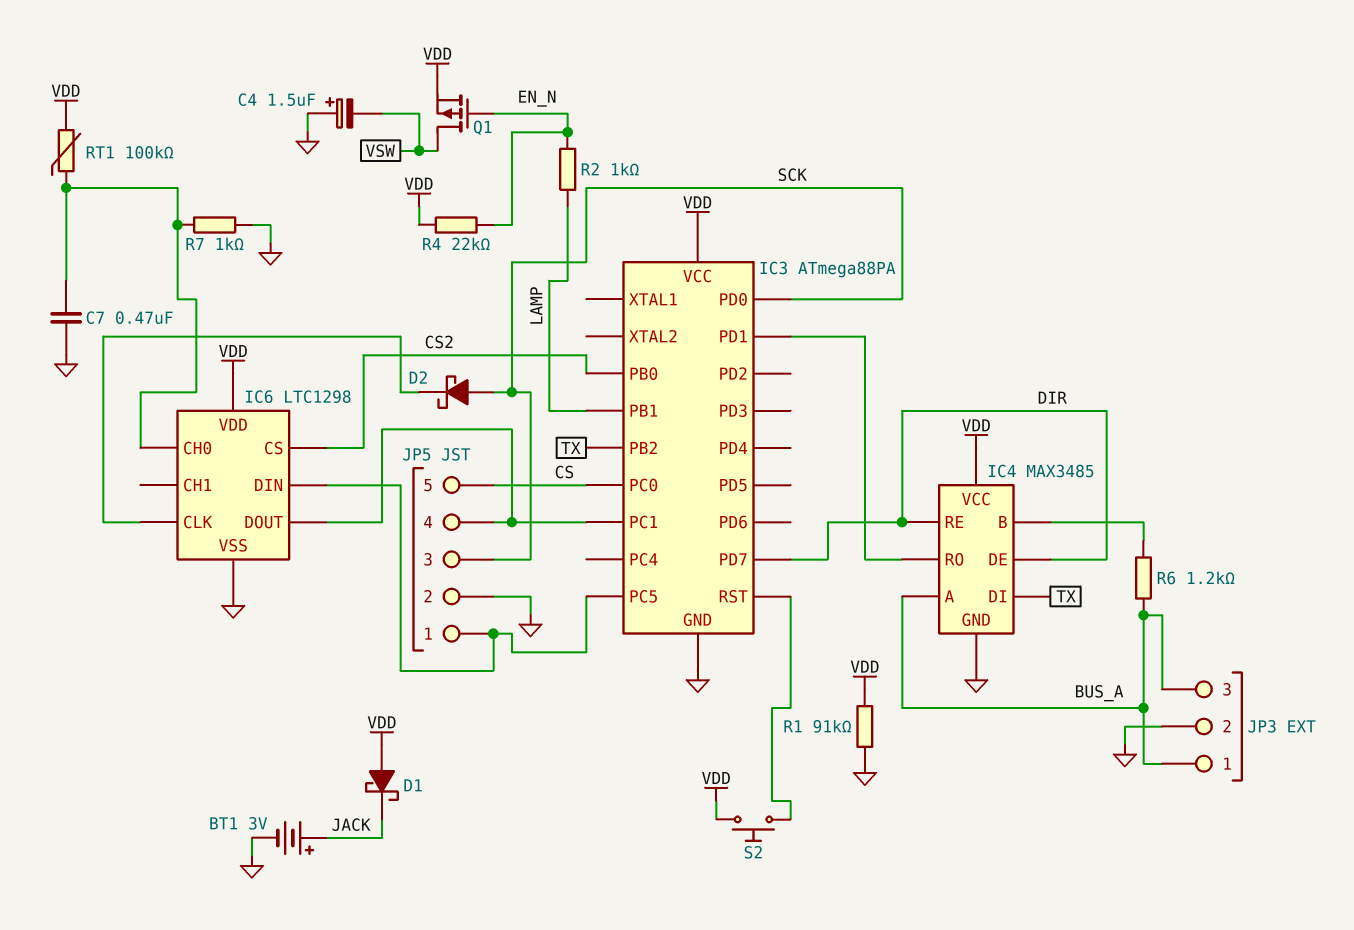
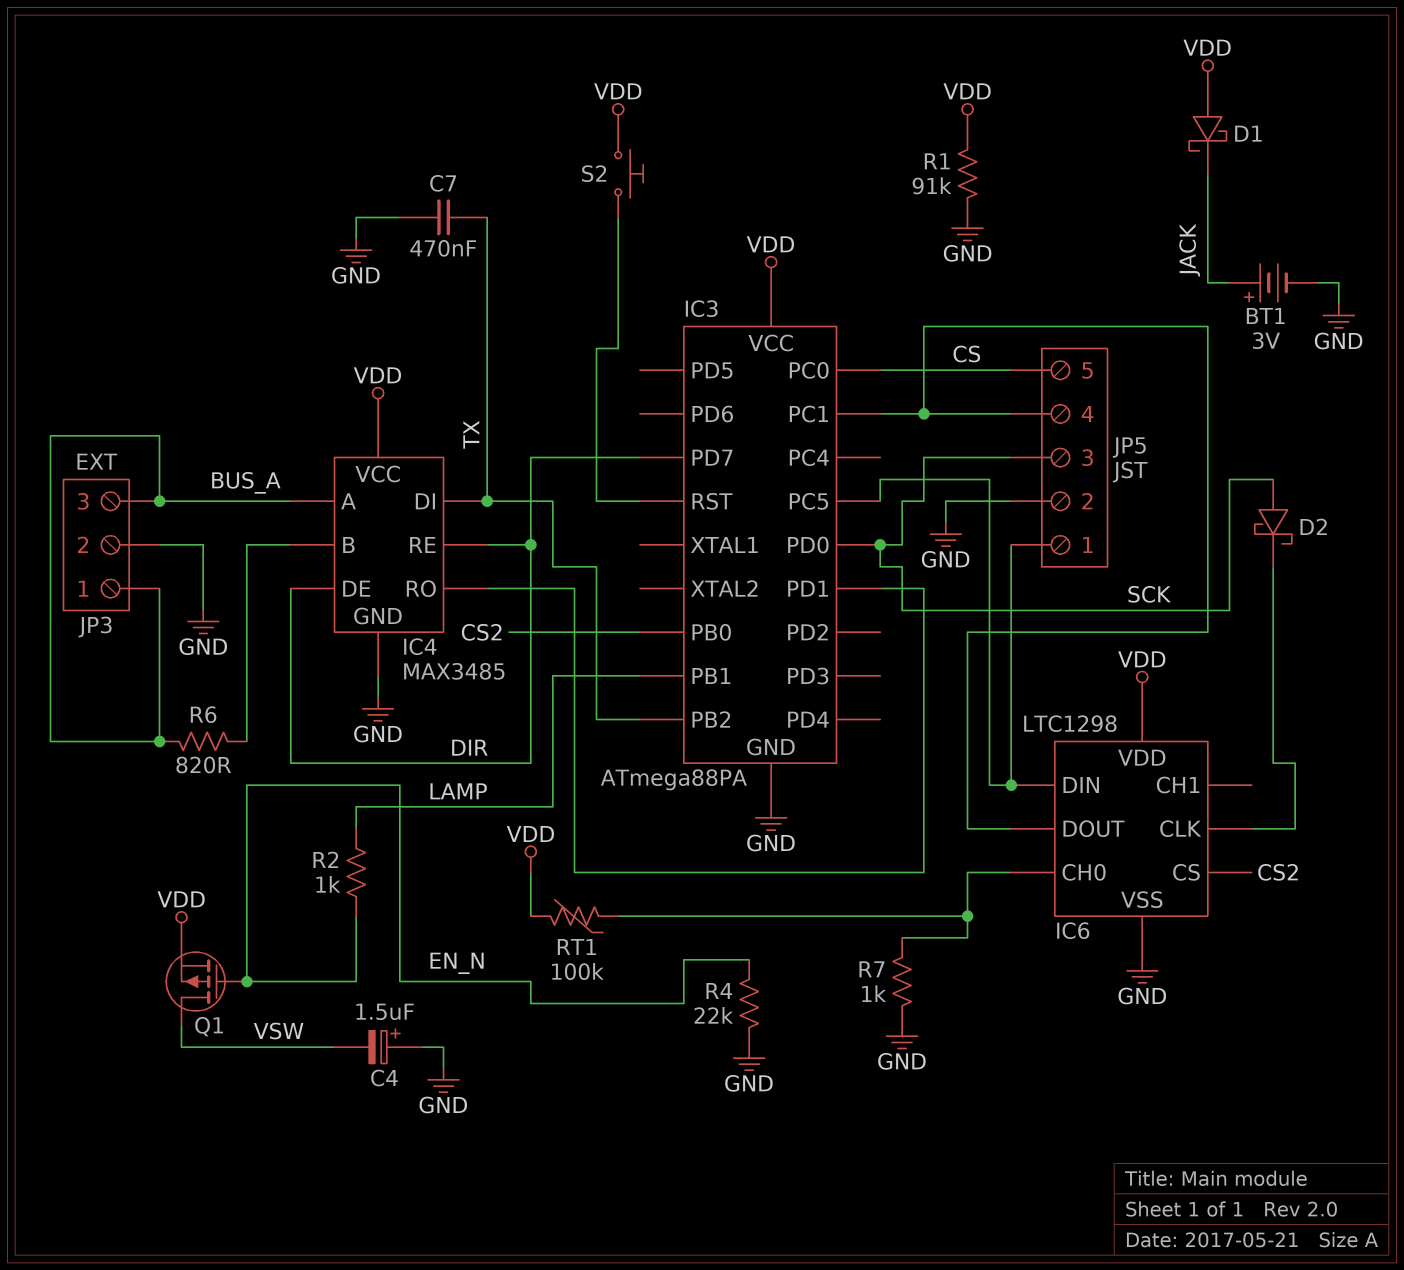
C7: 470nF (GND, IC6/CH0) -> 470nF (GND, TX)
R4: 22k (EN_N, VDD) -> 22k (EN_N, GND)
R6: 1.2k (BUS_A, IC4/B) -> 820 (BUS_A, IC4/B)

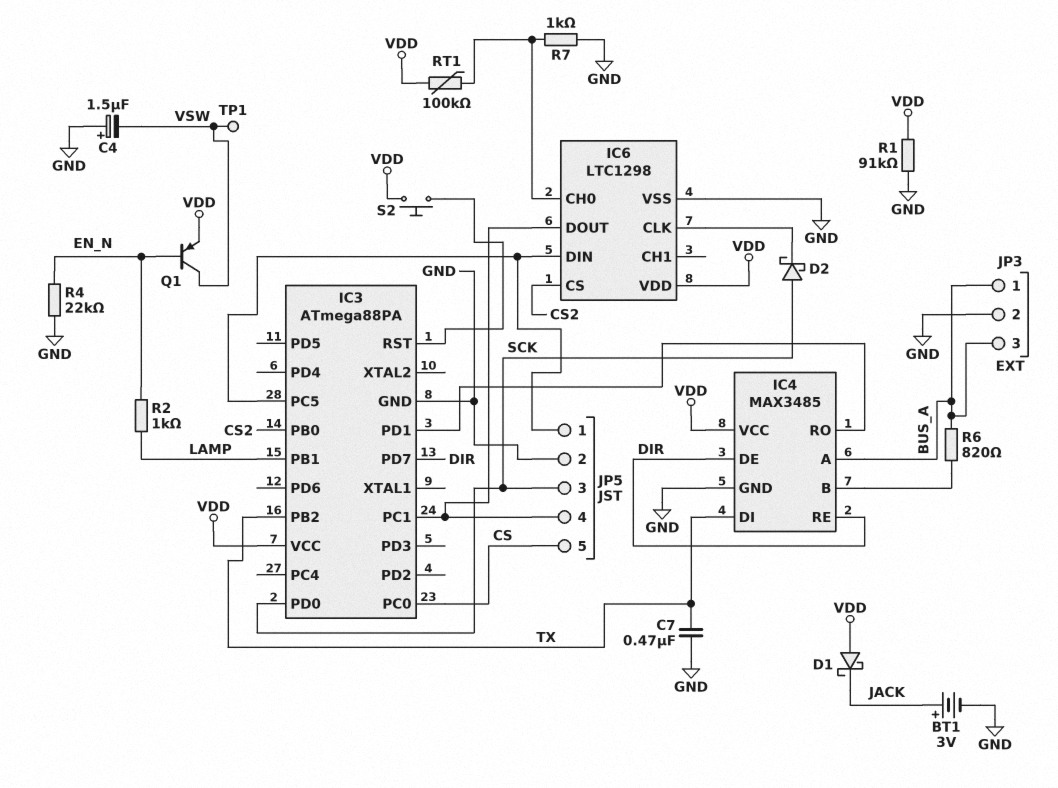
Q1: PMOS (G EN_N, D VSW, S VDD) -> PNP (B EN_N, C VSW, E VDD)
TP1: none -> test point (VSW)

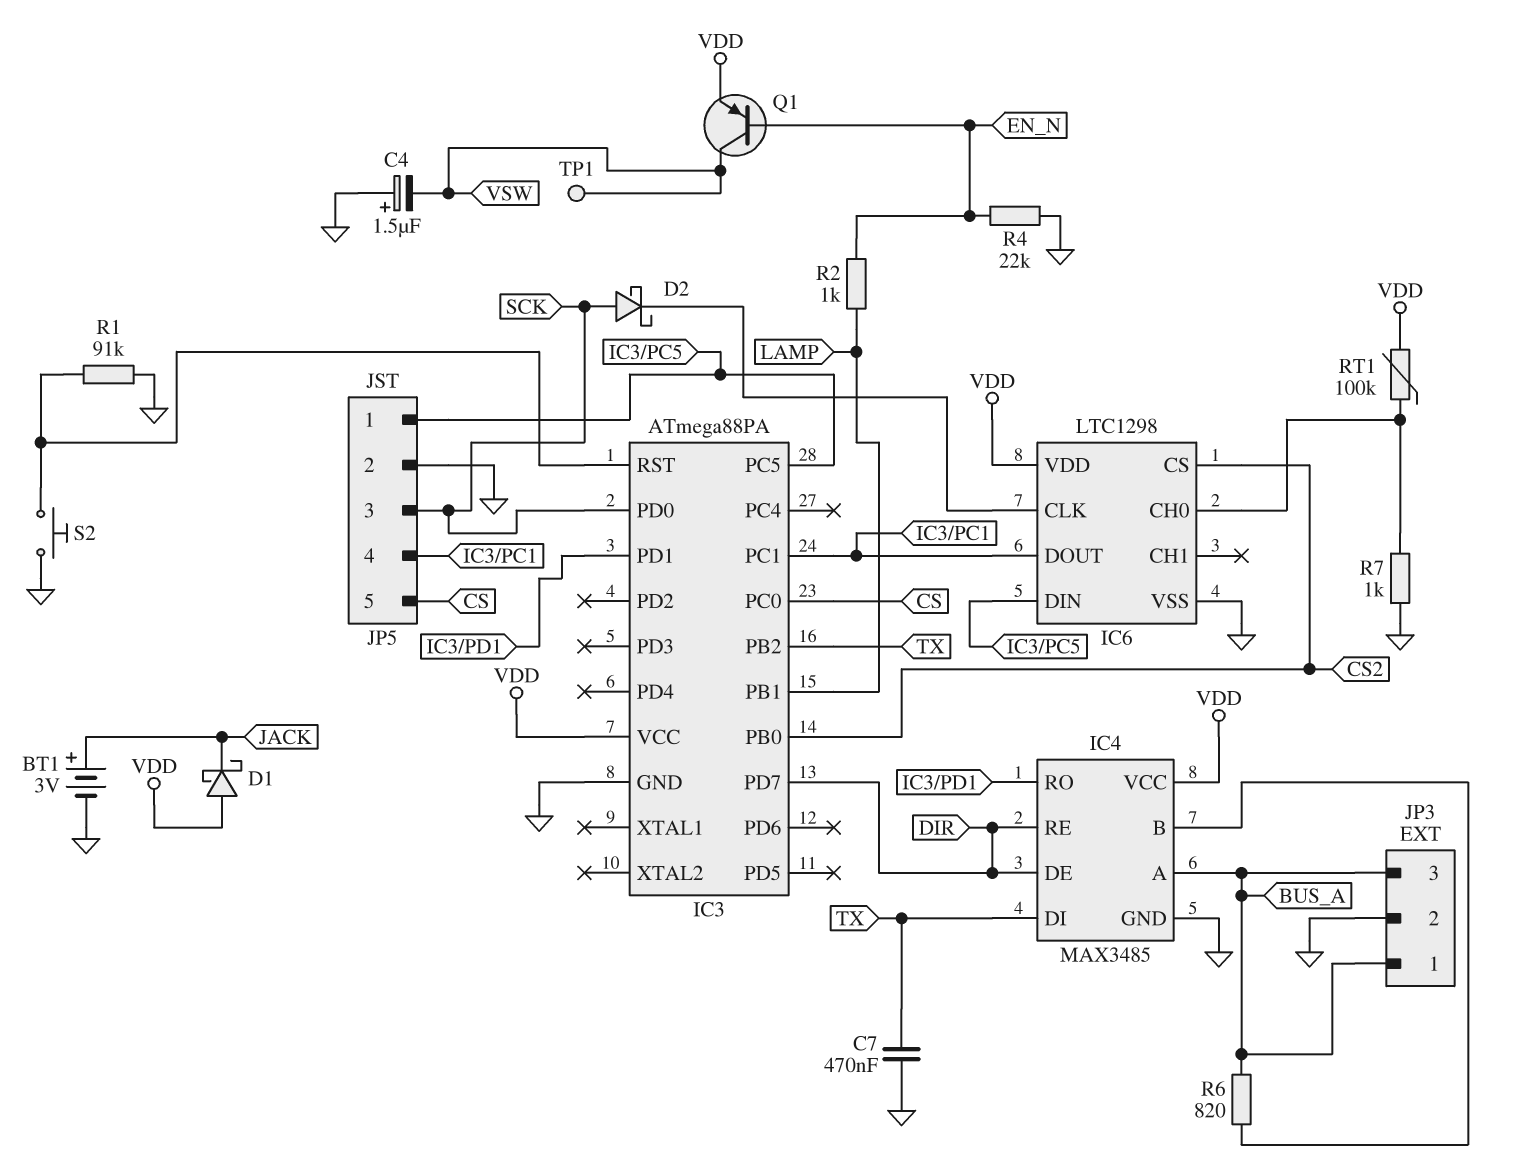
R1: 91k (GND, VDD) -> 91k (GND, IC3/RST)
S2: button (IC3/RST, VDD) -> button (GND, IC3/RST)

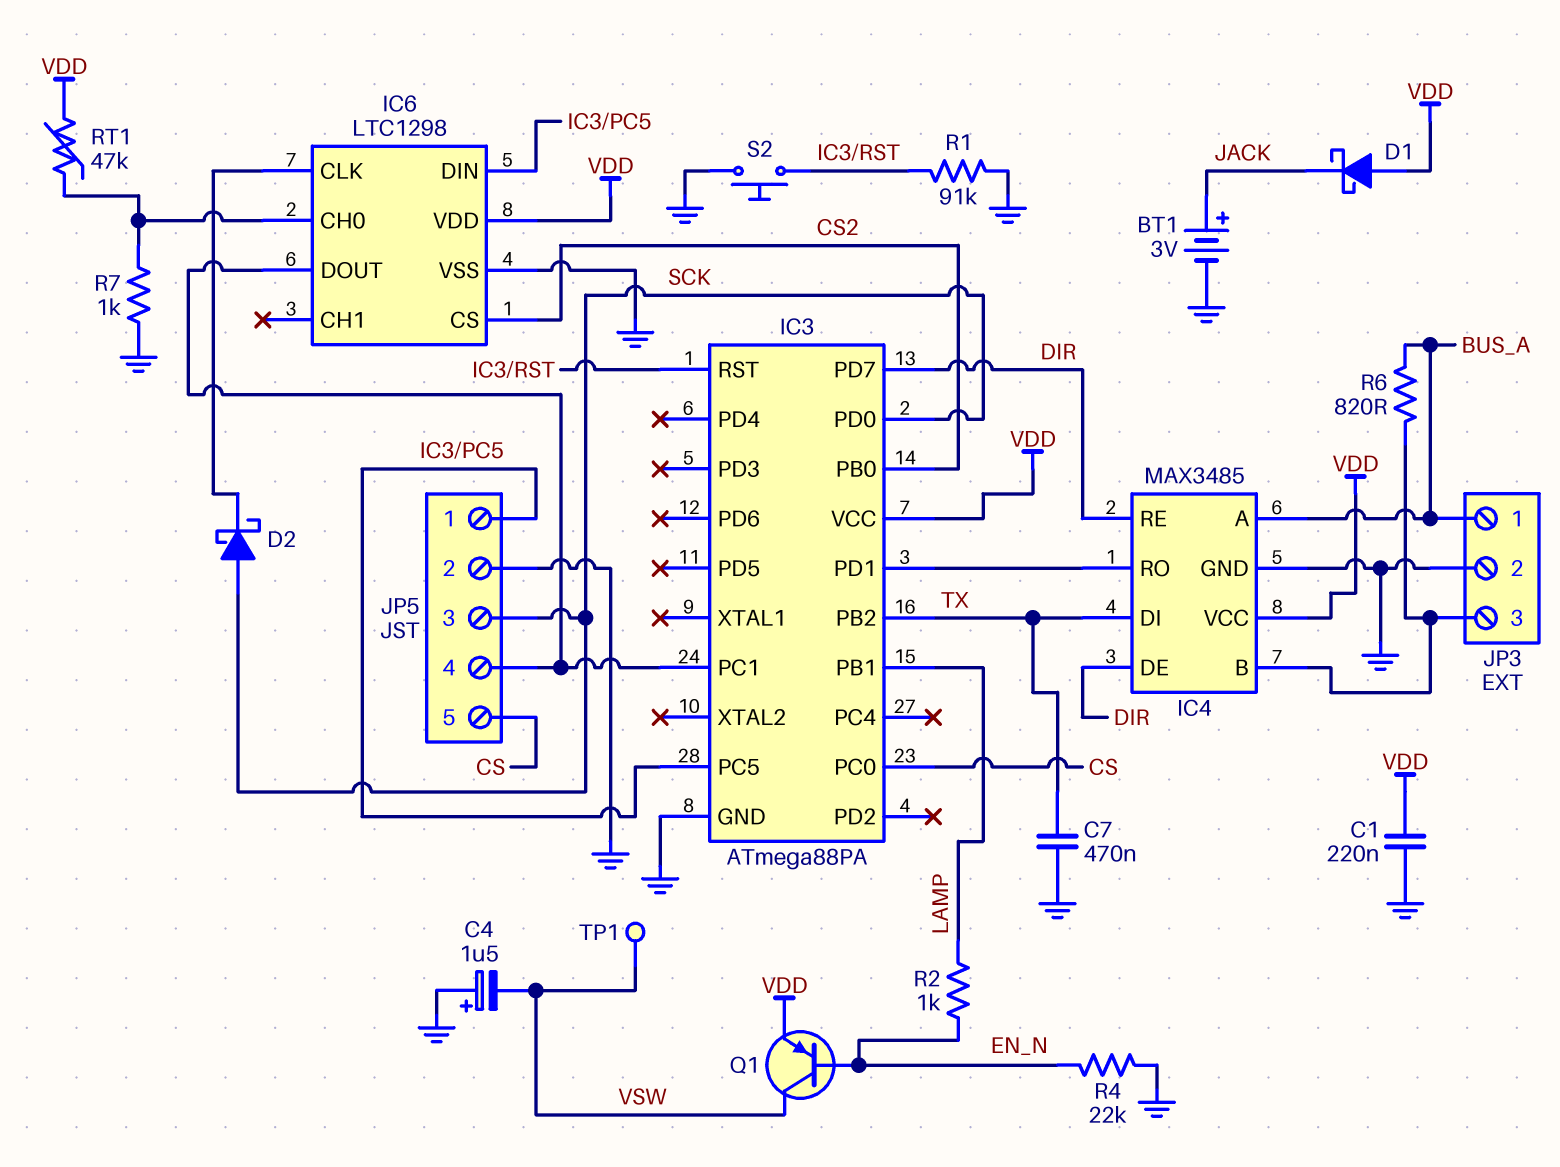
C1: none -> 220nF (GND, VDD)
JP3 pin 3: BUS_A -> IC4/B
RT1: 100k (IC6/CH0, VDD) -> 47k (IC6/CH0, VDD)

